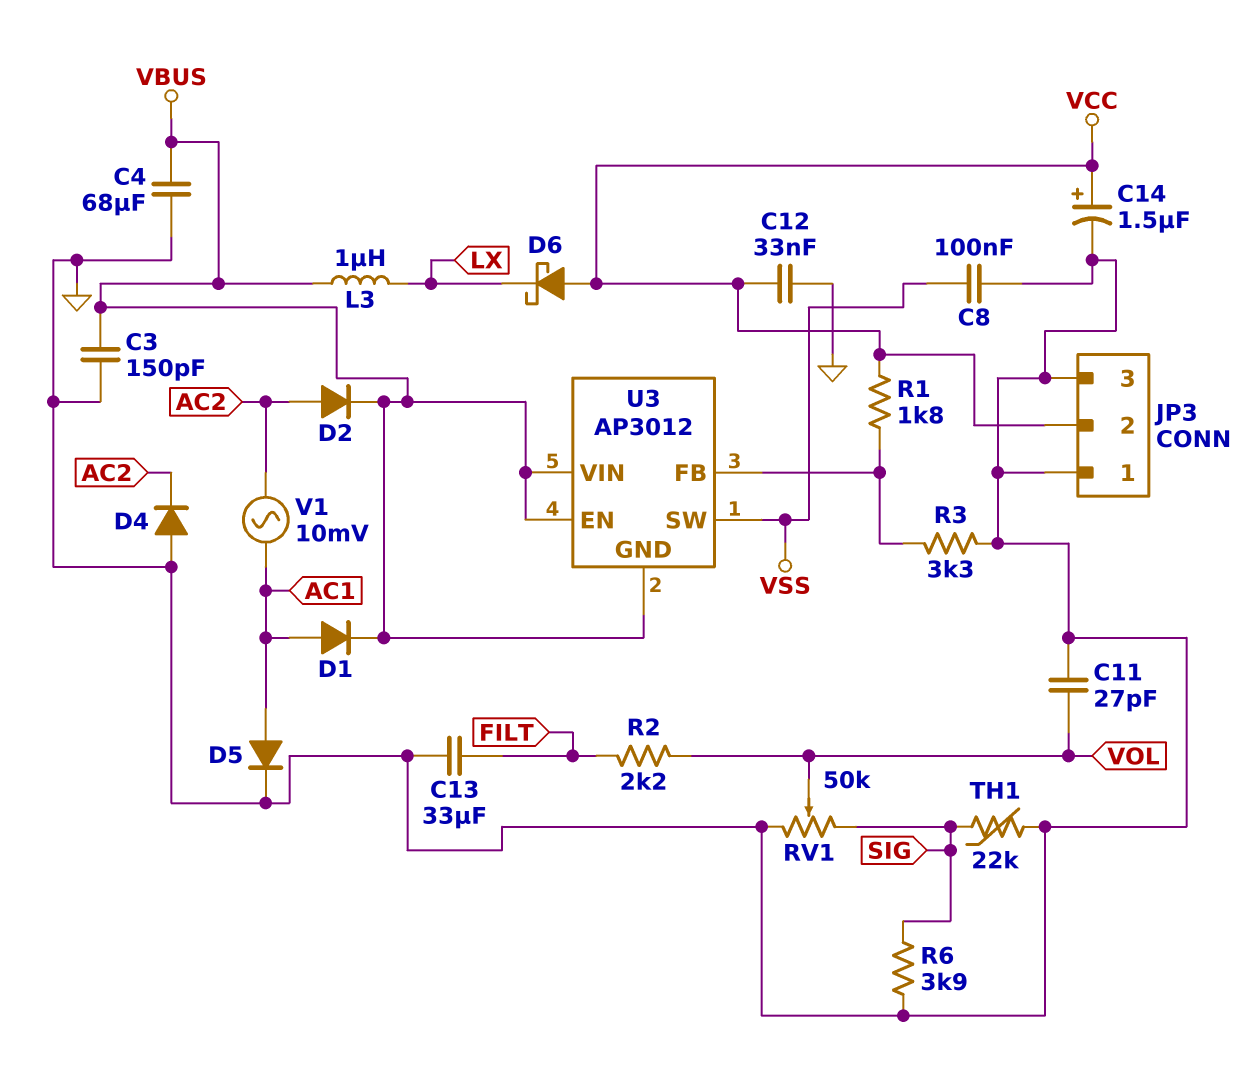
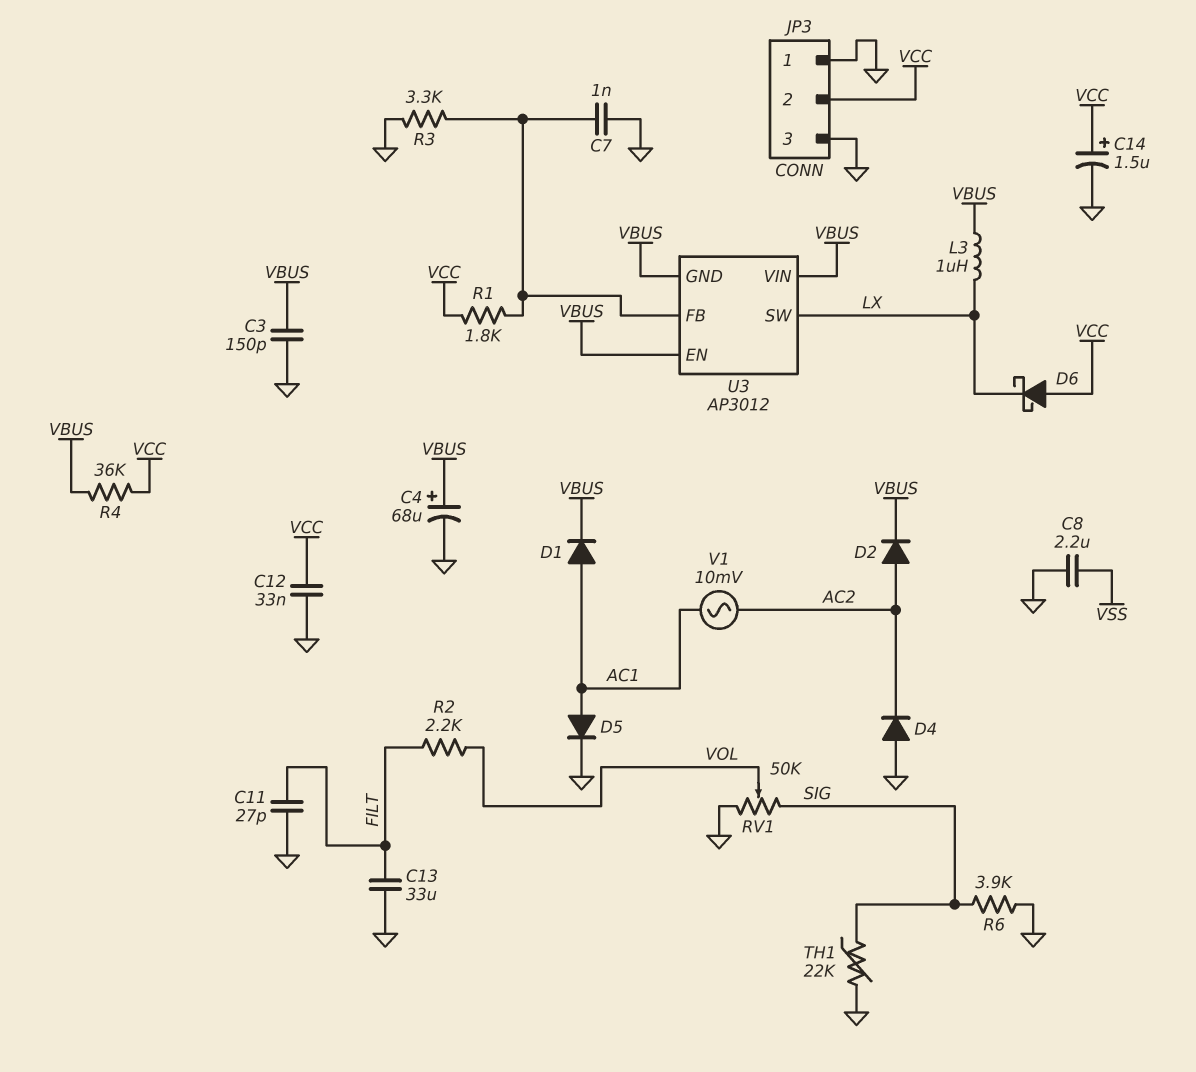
C4: 68uF (GND, VBUS) -> 68uF (plus VBUS, minus GND)
C7: none -> 1nF (GND, U3/FB)
C8: 100nF (GND, VSS) -> 2.2uF (GND, VSS)
C11: 27pF (GND, VOL) -> 27pF (FILT, GND)
R4: none -> 36k (VBUS, VCC)
U3 pin SW: VSS -> LX

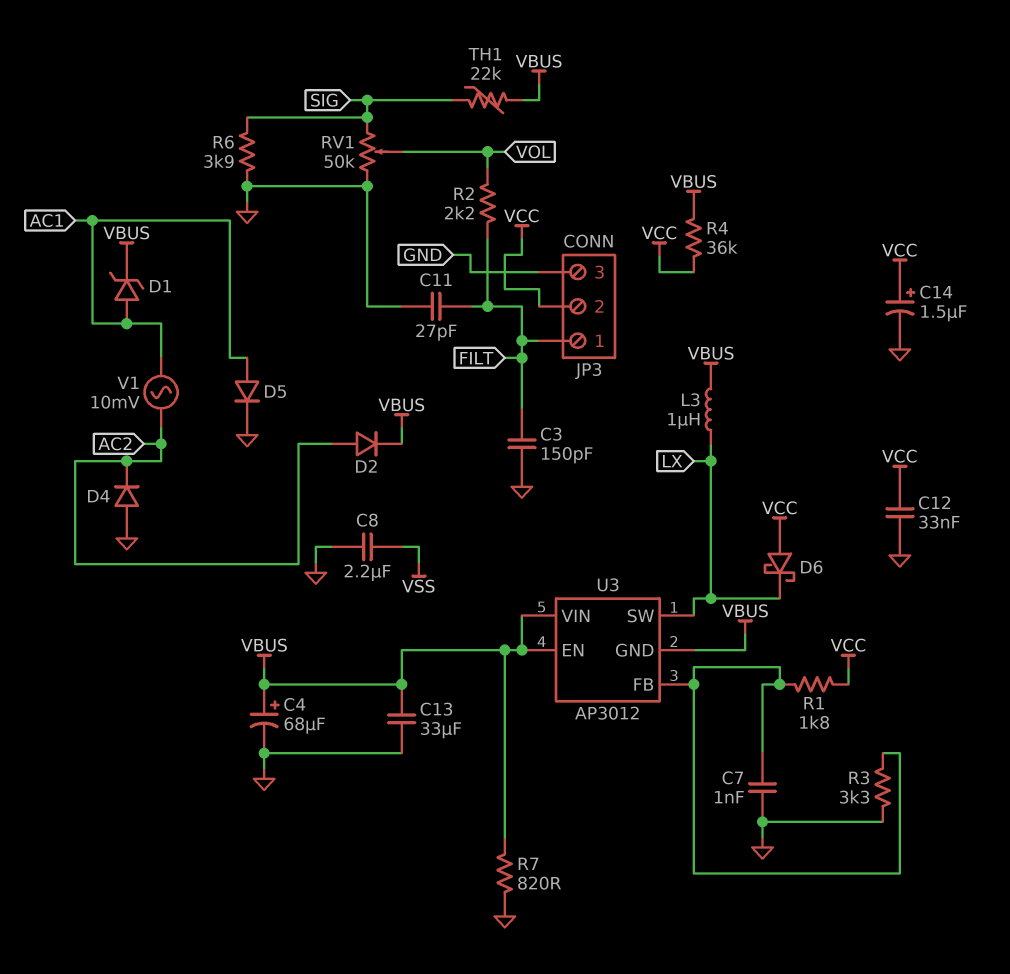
C3: 150pF (GND, VBUS) -> 150pF (FILT, GND)
C13: 33uF (FILT, GND) -> 33uF (GND, VBUS)
D1: diode (A AC1, K VBUS) -> zener (A AC1, K VBUS)
JP3 pin 1: GND -> FILT
R7: none -> 820 (GND, VBUS)
TH1: 22k (GND, SIG) -> 22k (SIG, VBUS)

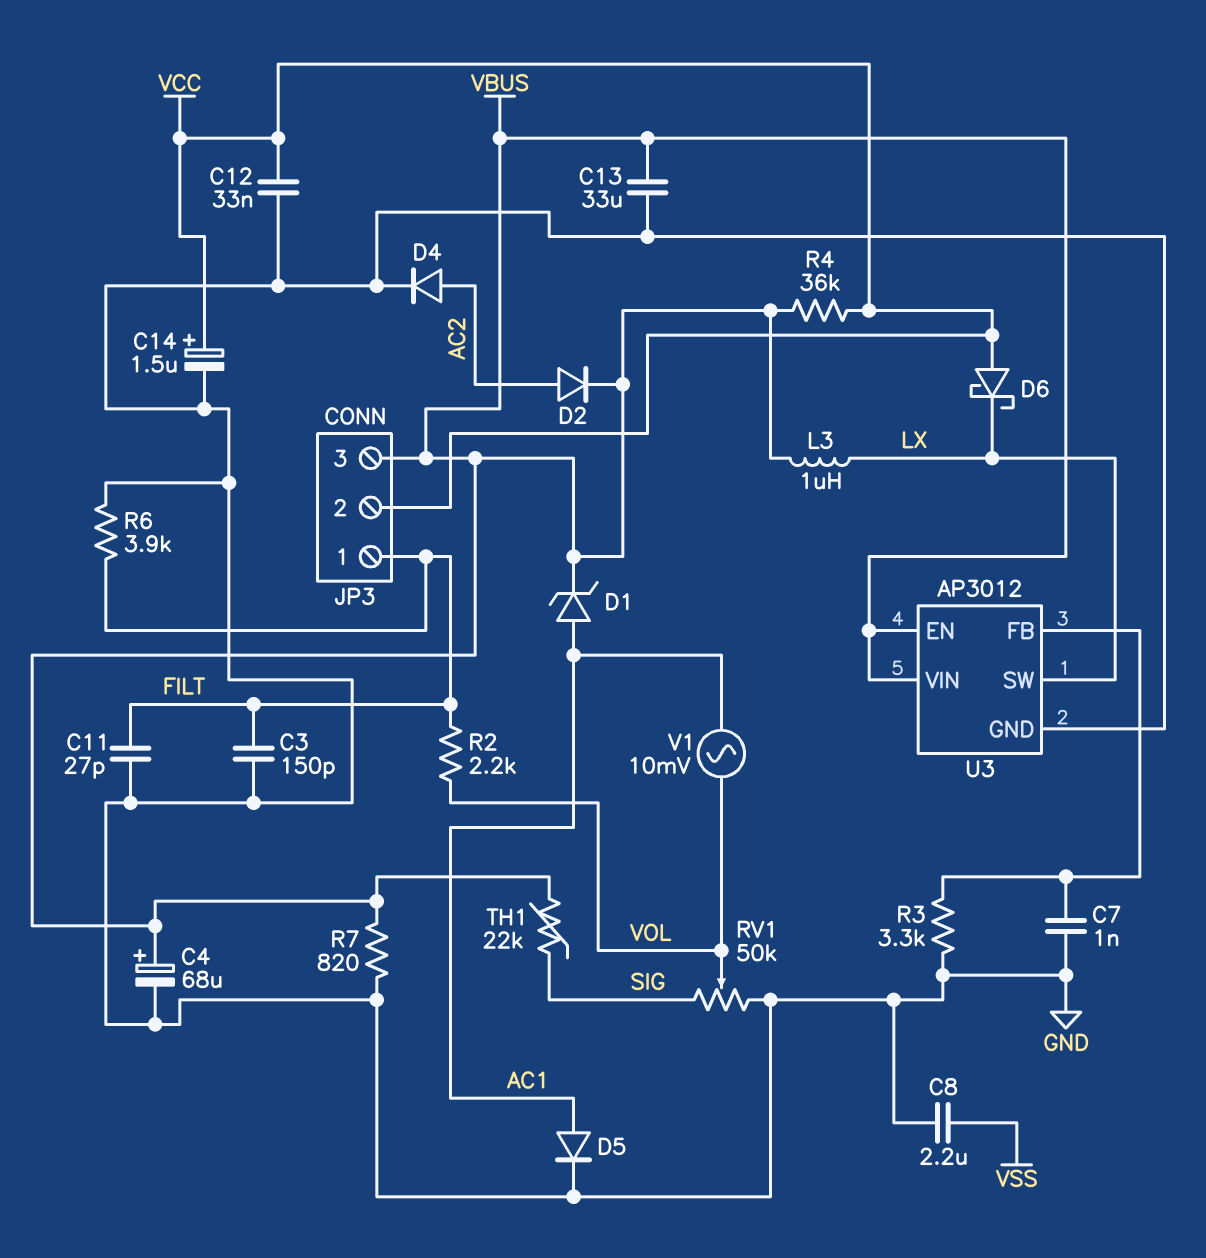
D4: diode (A GND, K AC2) -> diode (A AC2, K GND)
JP3 pin 3: GND -> VBUS
R1: 1.8k (U3/FB, VCC) -> none
R6: 3.9k (GND, SIG) -> 3.9k (FILT, GND)
U3 pin GND: VBUS -> GND
V1: AC 10mV (AC1, AC2) -> AC 10mV (AC1, VOL)

